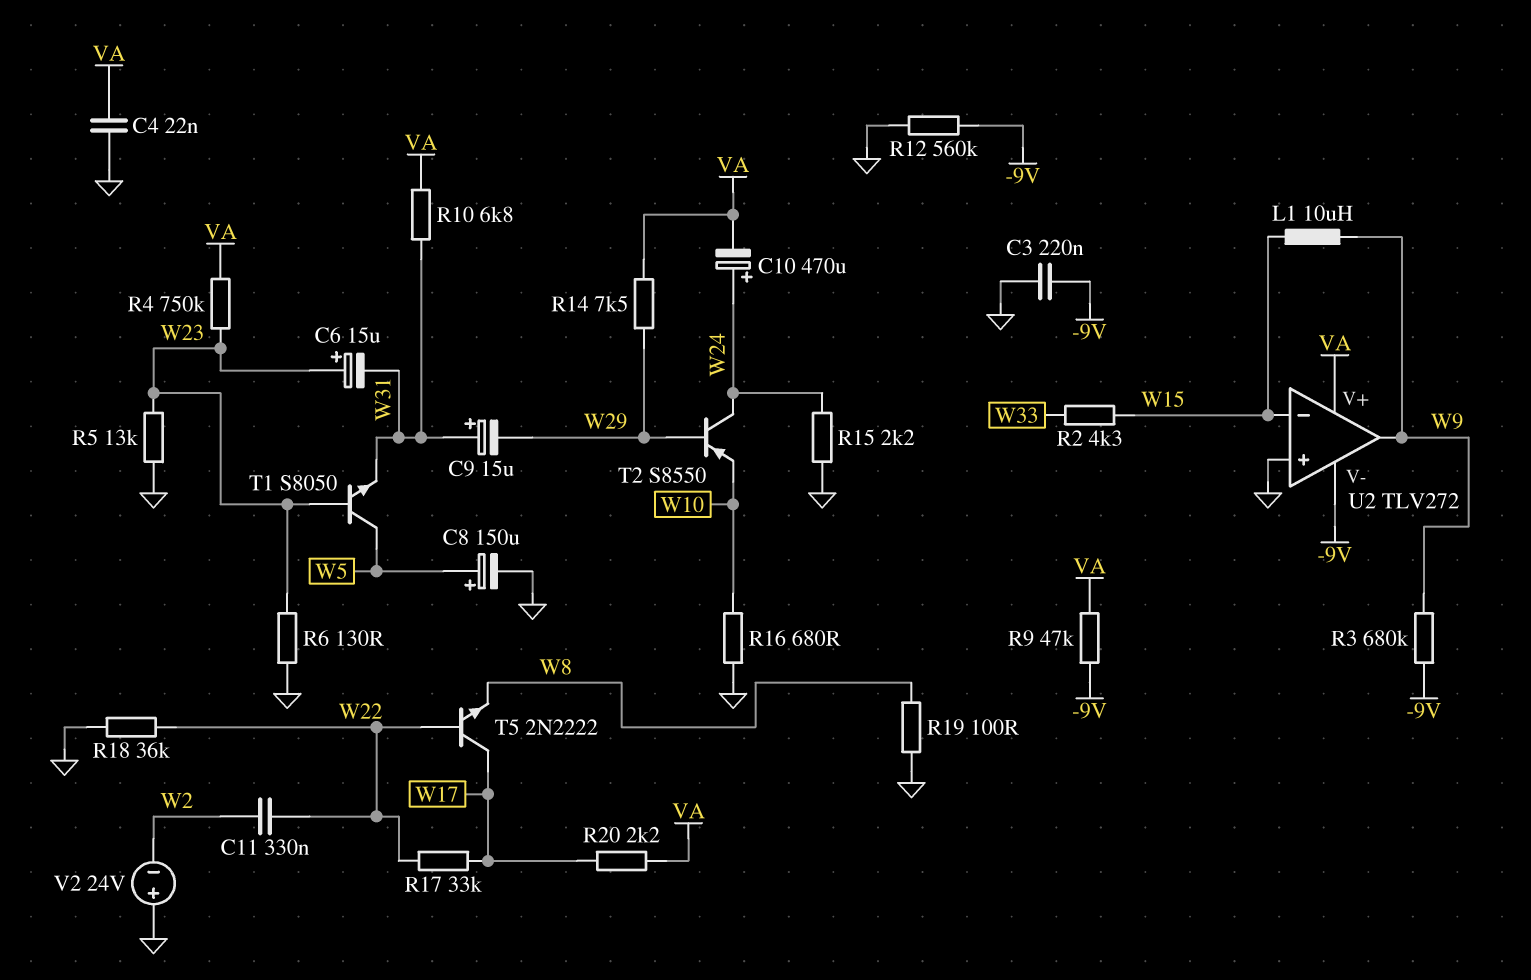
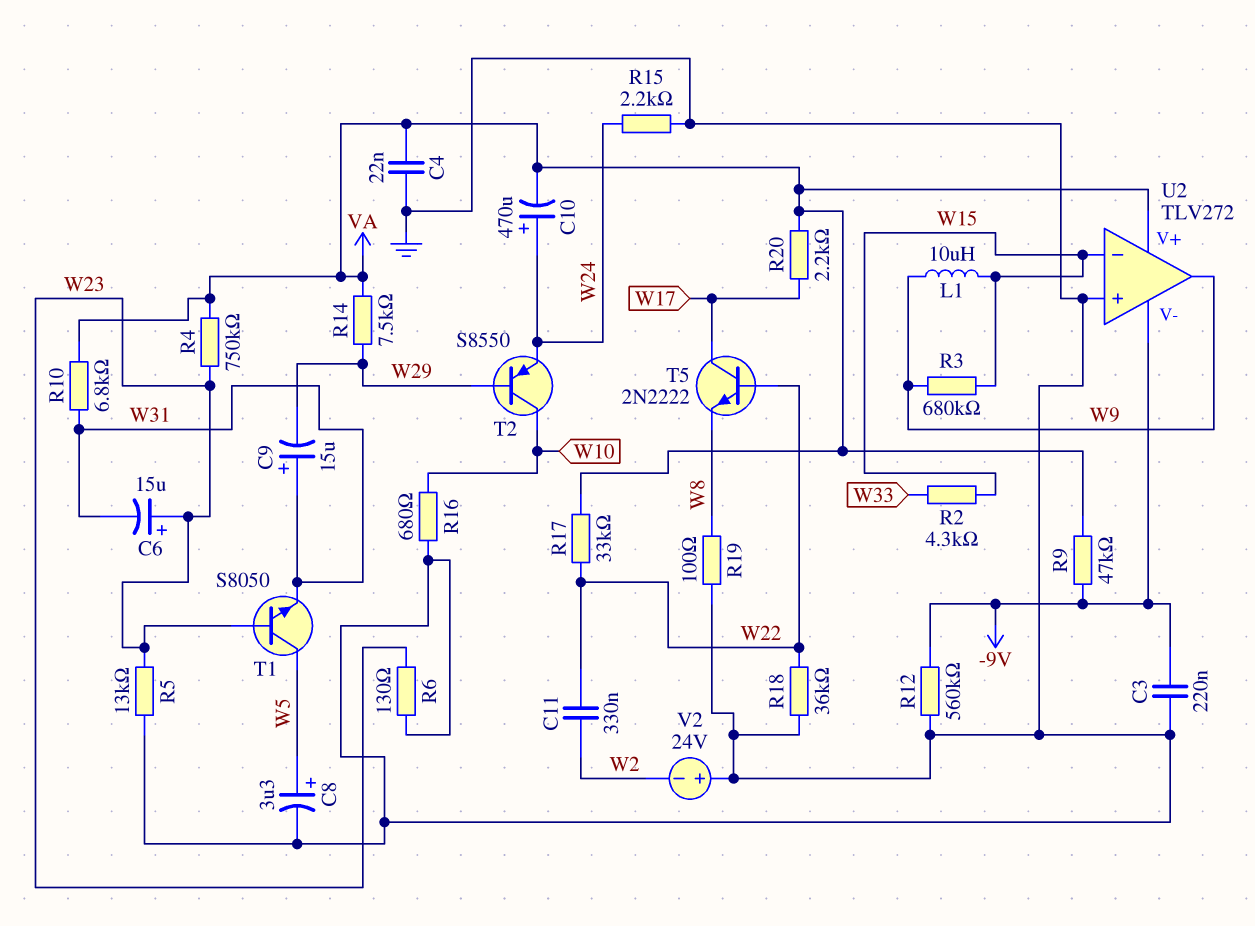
C8: 150uF (plus W5, minus GND) -> 3.3uF (plus W5, minus GND)
R3: 680k (-9V, W9) -> 680k (W9, W15)
R17: 33k (W17, W22) -> 33k (VA, W22)
T2: PNP S8550 (B W29, C W24, E W10) -> PNP S8550 (B W29, C W10, E W24)

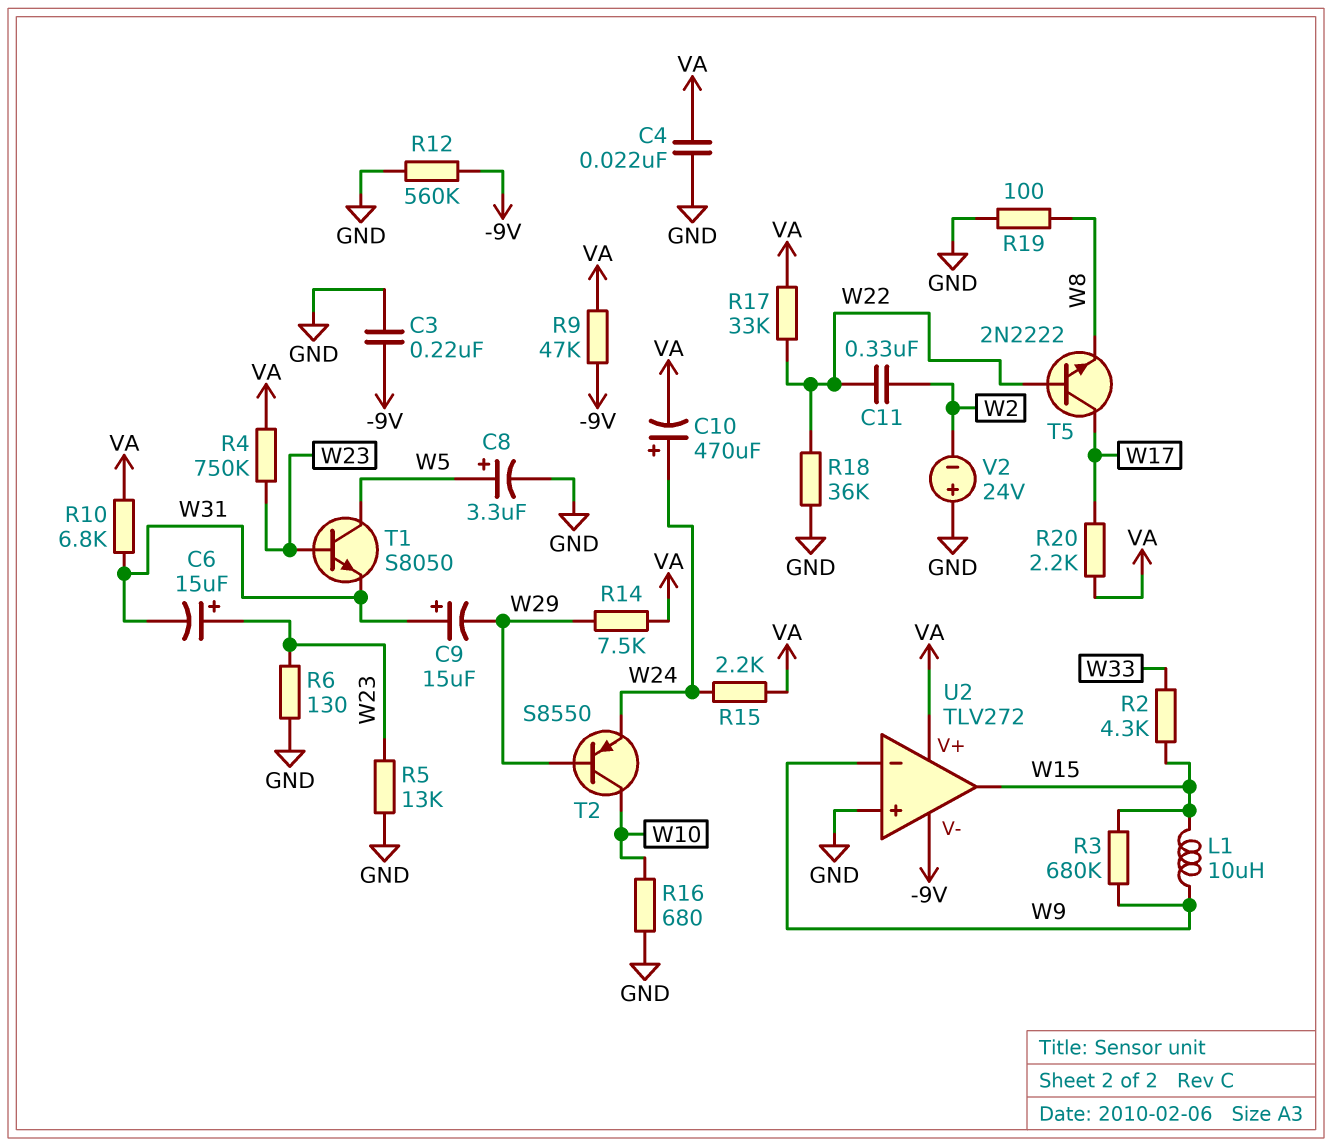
R15: 2.2k (GND, W24) -> 2.2k (VA, W24)
U2 pin in-: W15 -> W9
U2 pin out: W9 -> W15

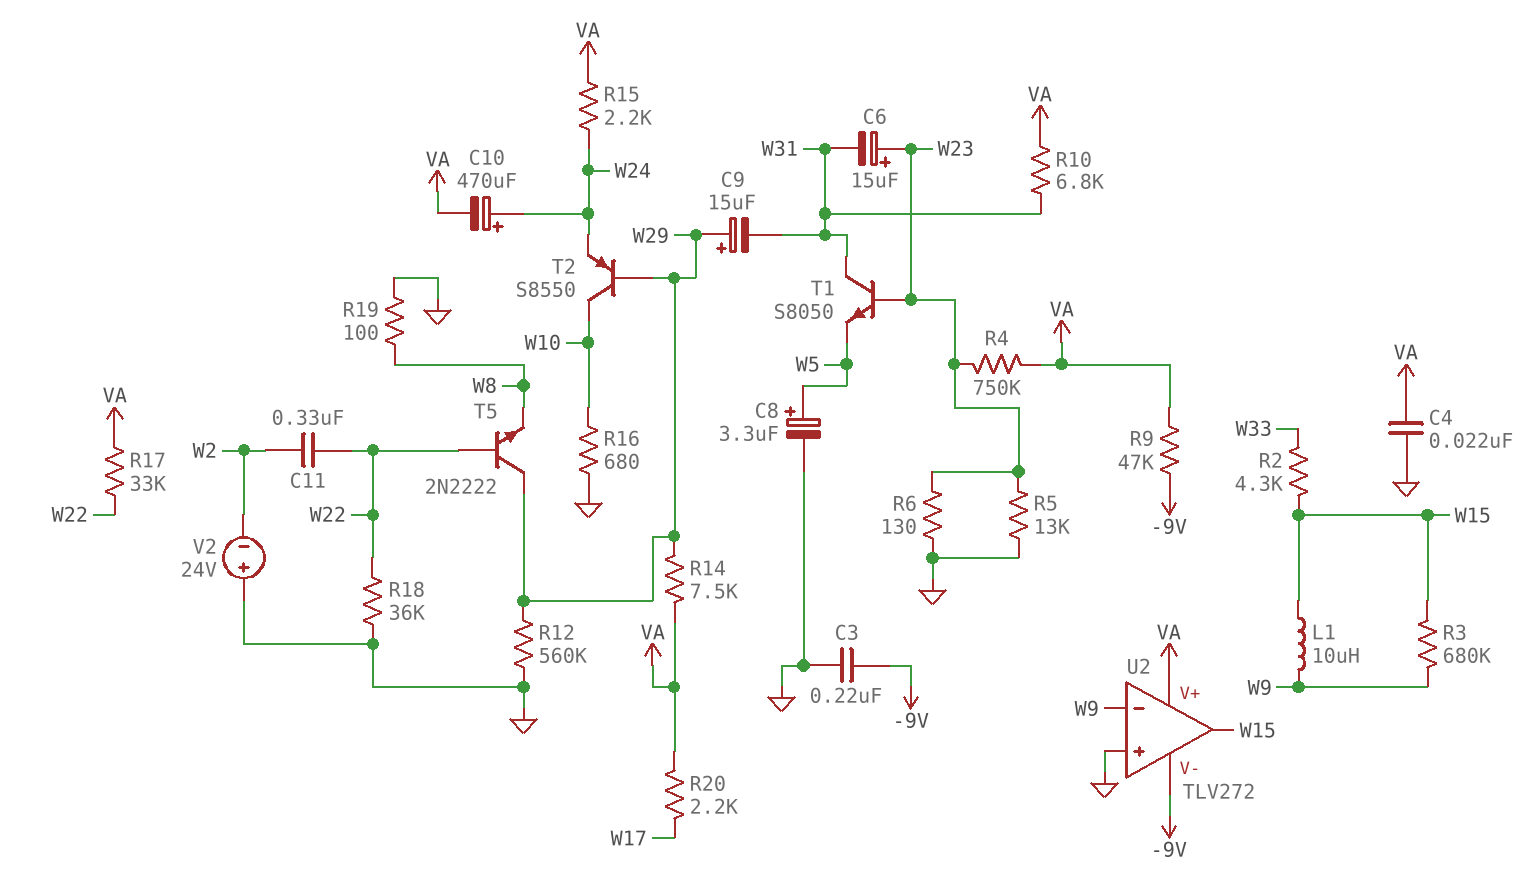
C9: 15uF (plus W31, minus W29) -> 15uF (plus W29, minus W31)
R12: 560k (-9V, GND) -> 560k (GND, W29)
T1: NPN S8050 (B W23, C W5, E W31) -> NPN S8050 (B W23, C W31, E W5)
T5: NPN 2N2222 (B W22, C W17, E W8) -> NPN 2N2222 (B W22, C W29, E W8)

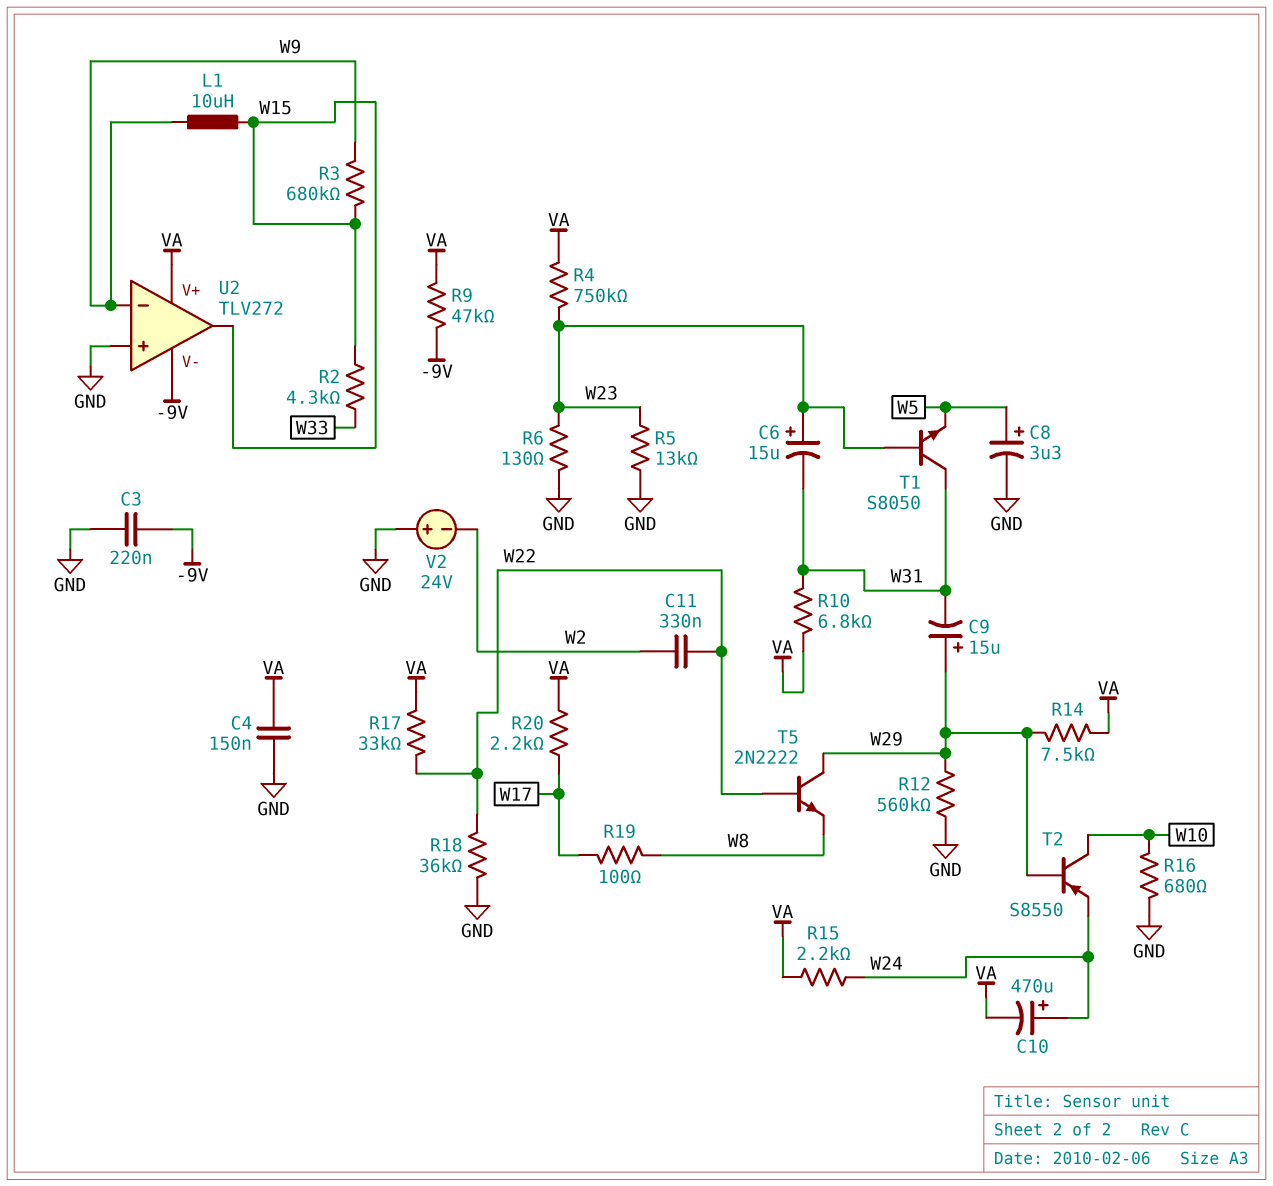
C4: 22nF (GND, VA) -> 150nF (GND, VA)
R19: 100 (GND, W8) -> 100 (W8, W17)

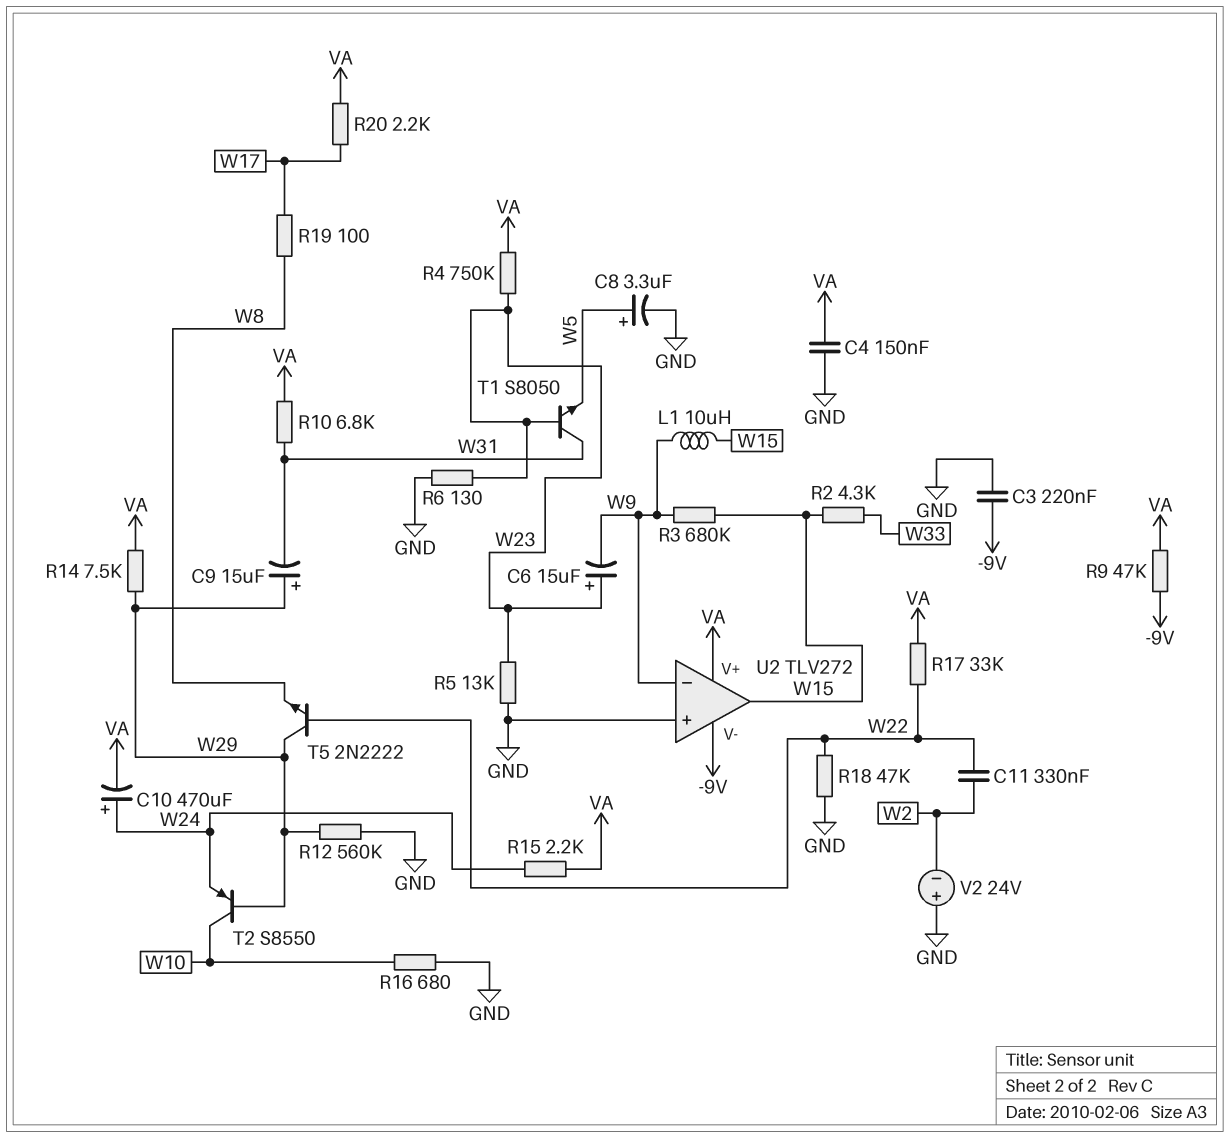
C6: 15uF (plus W23, minus W31) -> 15uF (plus W23, minus W9)
R18: 36k (GND, W22) -> 47k (GND, W22)

